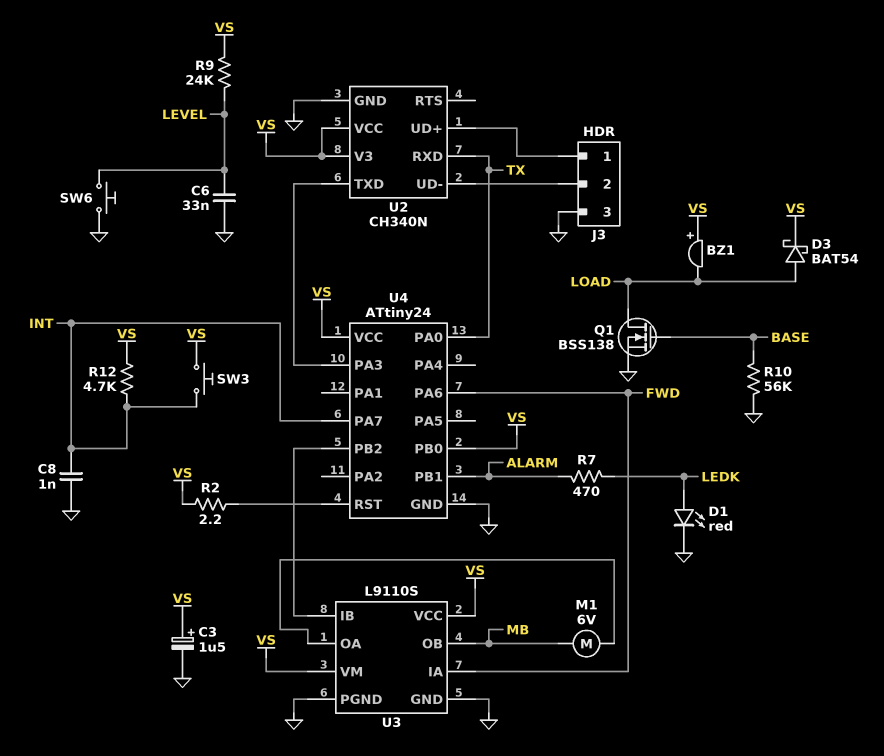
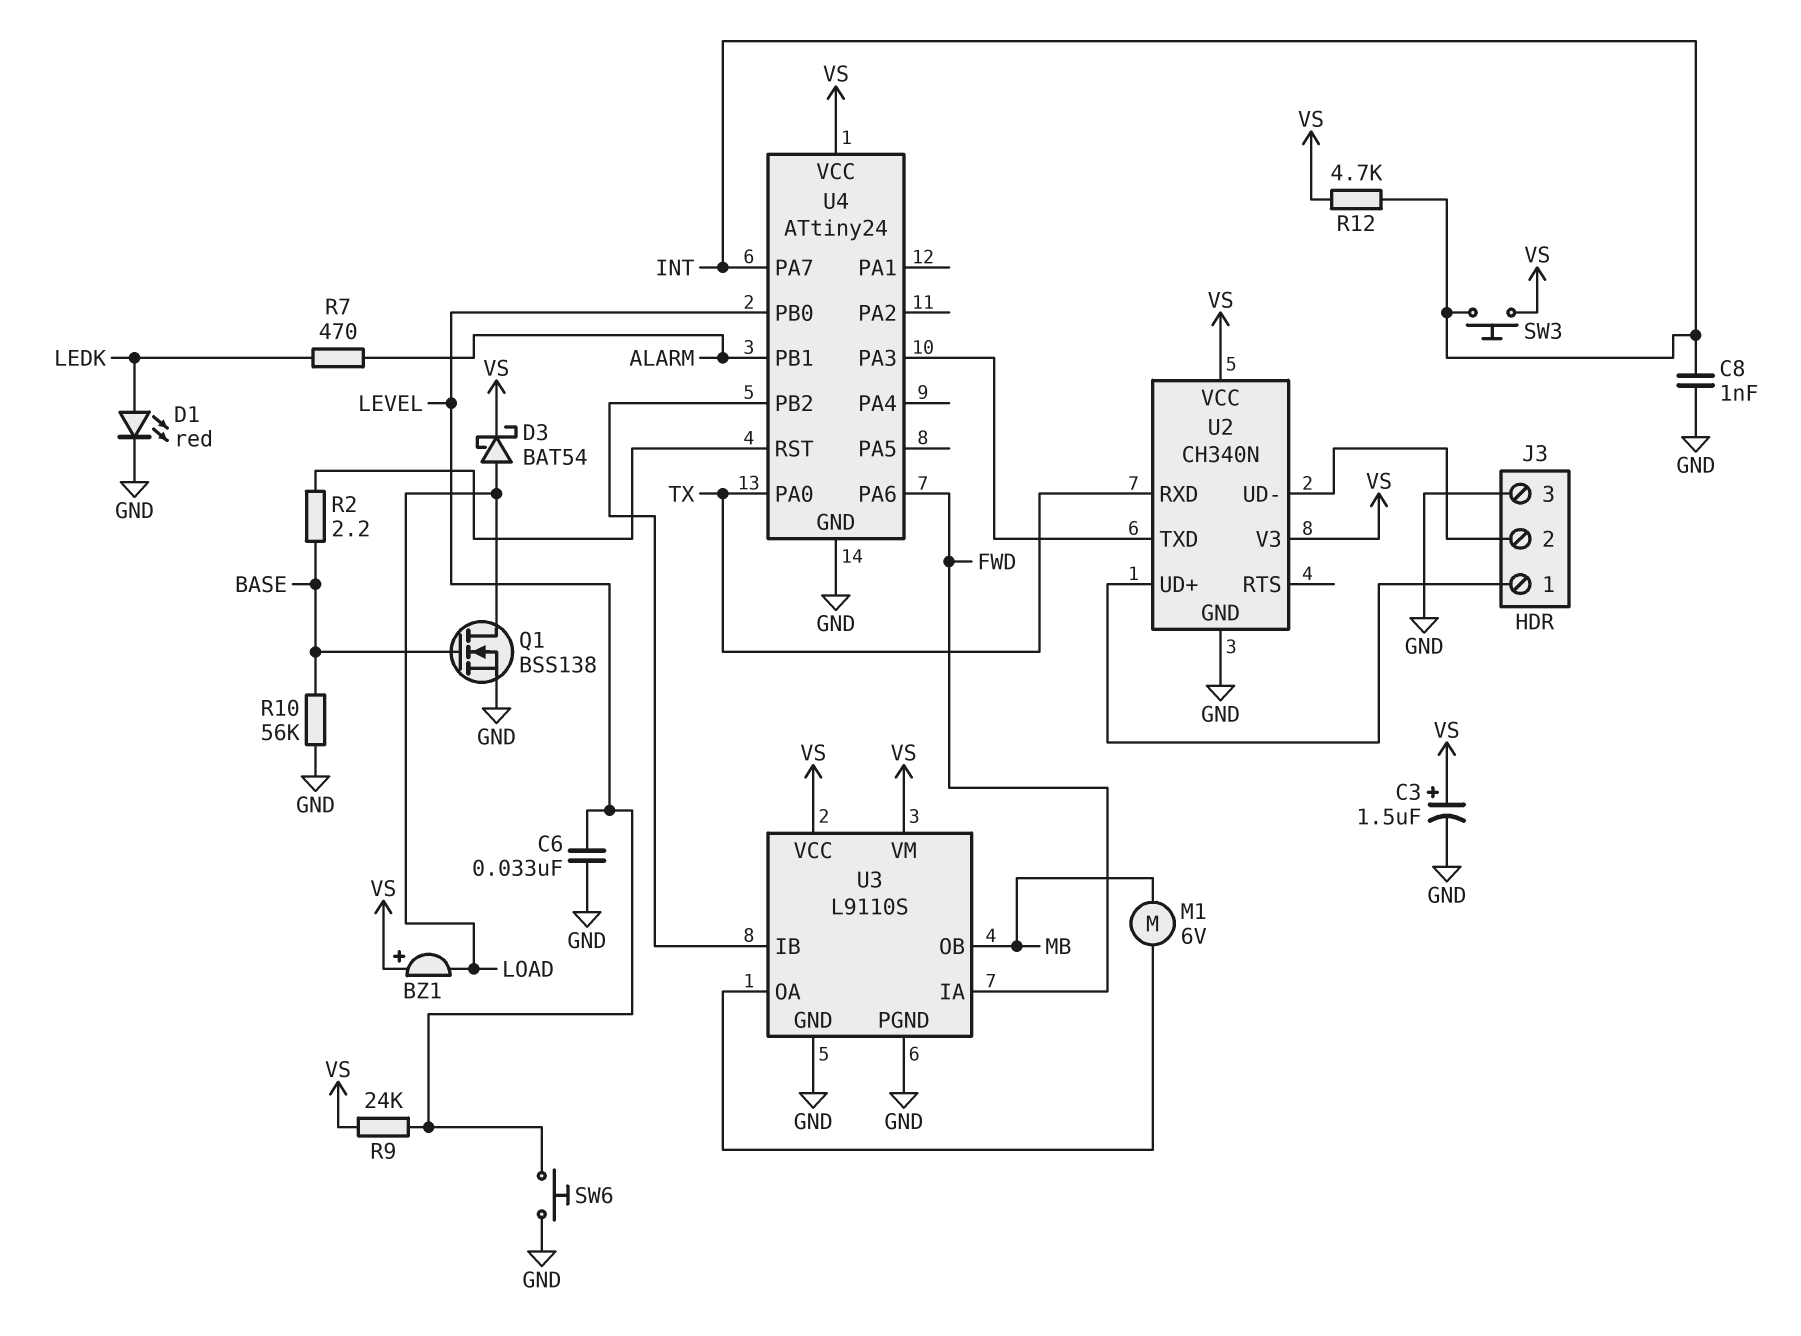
R2: 2.2 (U4/RST, VS) -> 2.2 (BASE, U4/RST)
U4 pin PB0: VS -> LEVEL

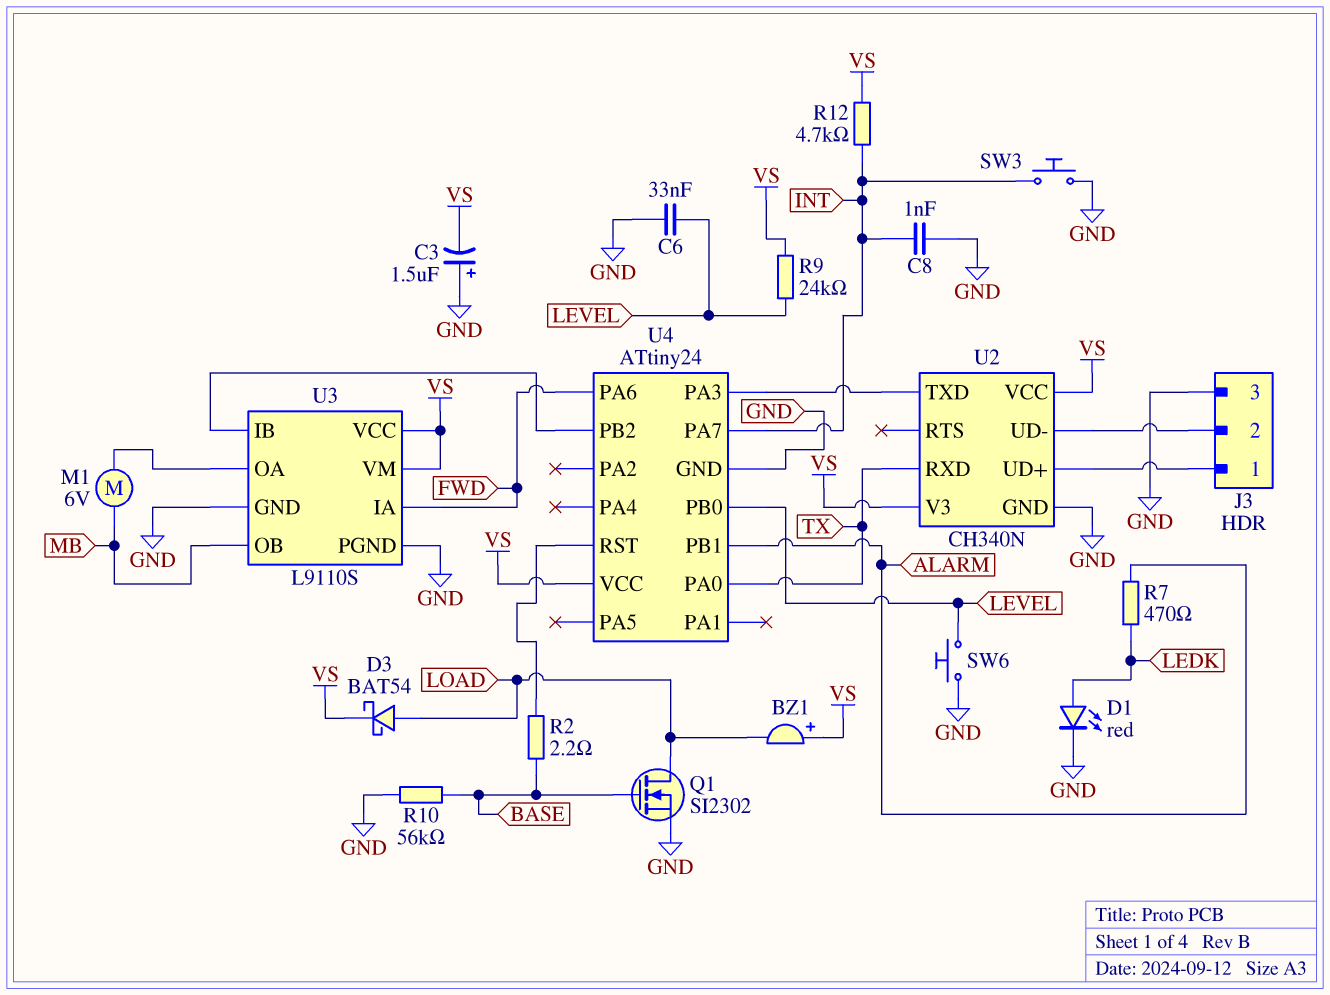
C3: 1.5uF (plus VS, minus GND) -> 1.5uF (plus GND, minus VS)
Q1: NMOS BSS138 (G BASE, D LOAD, S GND) -> NMOS SI2302 (G BASE, D LOAD, S GND)
SW3: button (INT, VS) -> button (GND, INT)

